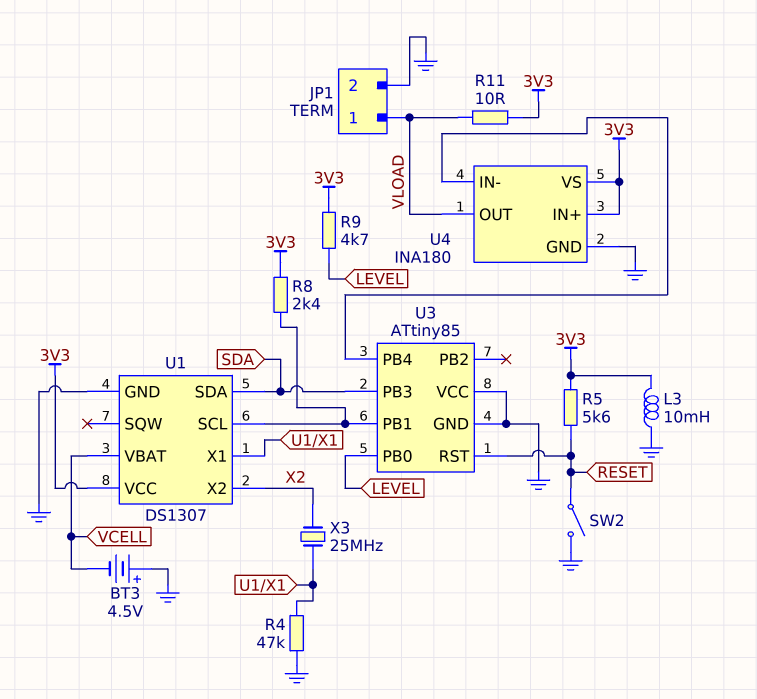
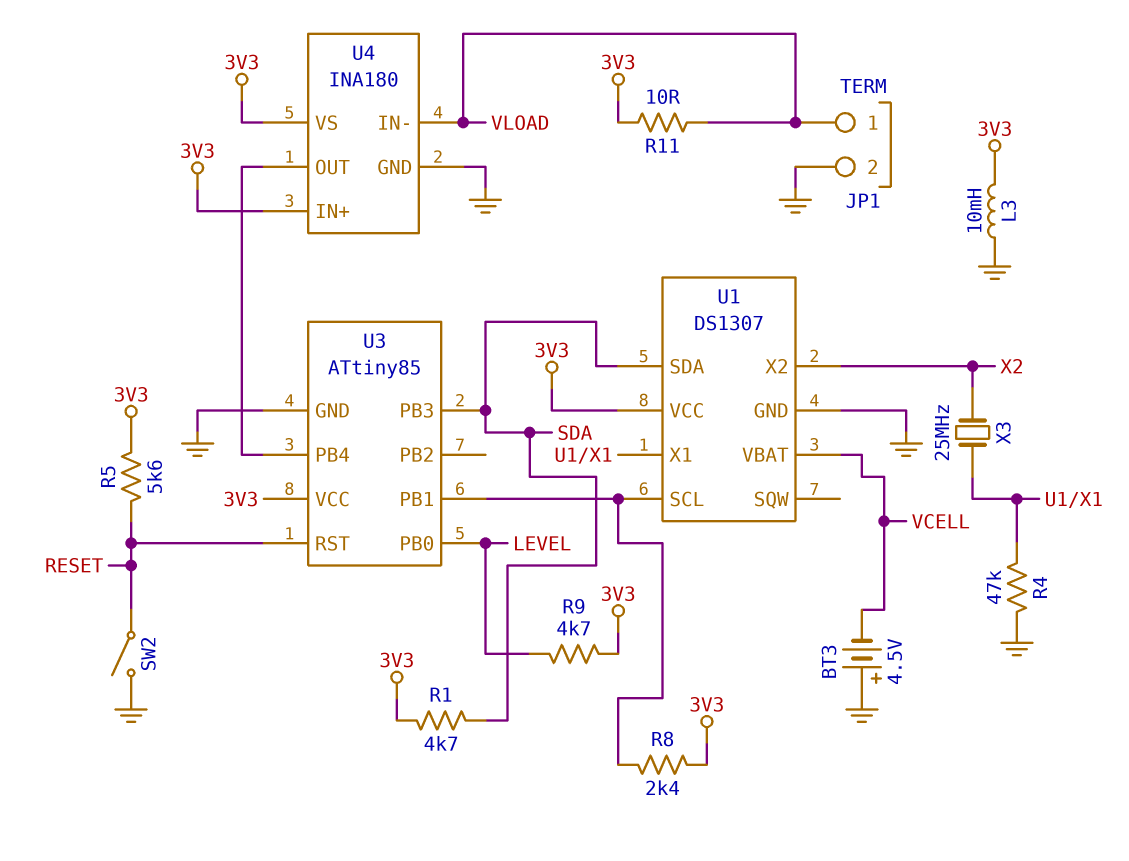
R1: none -> 4.7k (3V3, SDA)
U3 pin VCC: GND -> 3V3
U4 pin IN-: U3/PB4 -> VLOAD
U4 pin OUT: VLOAD -> U3/PB4

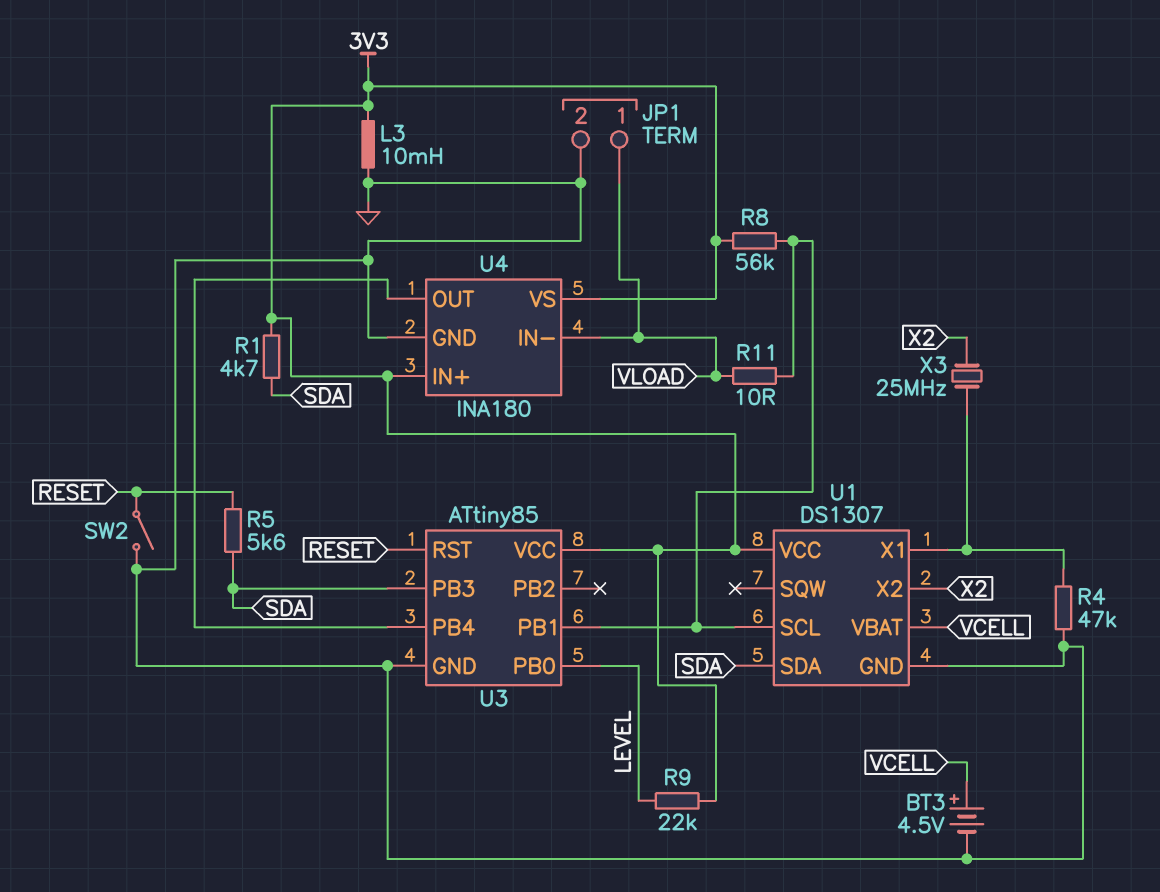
BT3: 4.5V (plus GND, minus VCELL) -> 4.5V (plus VCELL, minus GND)
R5: 5.6k (3V3, RESET) -> 5.6k (RESET, SDA)
R8: 2.4k (3V3, U1/SCL) -> 56k (3V3, U1/SCL)
R9: 4.7k (3V3, LEVEL) -> 22k (3V3, LEVEL)
R11: 10 (3V3, VLOAD) -> 10 (U1/SCL, VLOAD)

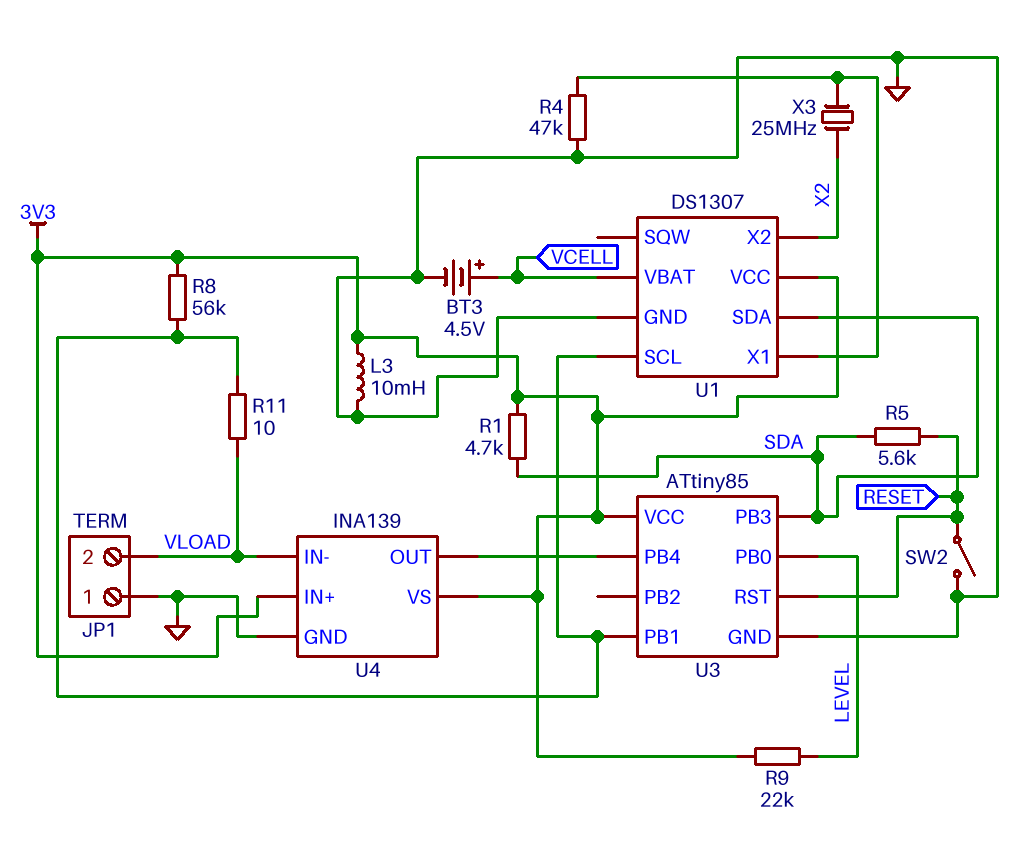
JP1 pin 1: VLOAD -> GND
JP1 pin 2: GND -> VLOAD
U4: INA180 -> INA139

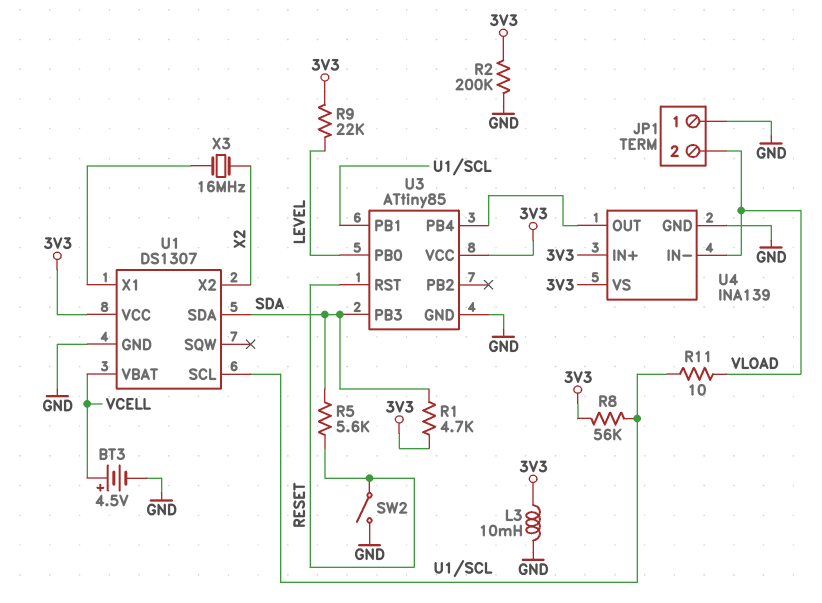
R2: none -> 200k (3V3, GND)
R4: 47k (GND, U1/X1) -> none
X3: 25MHz (U1/X1, X2) -> 16MHz (U1/X1, X2)

